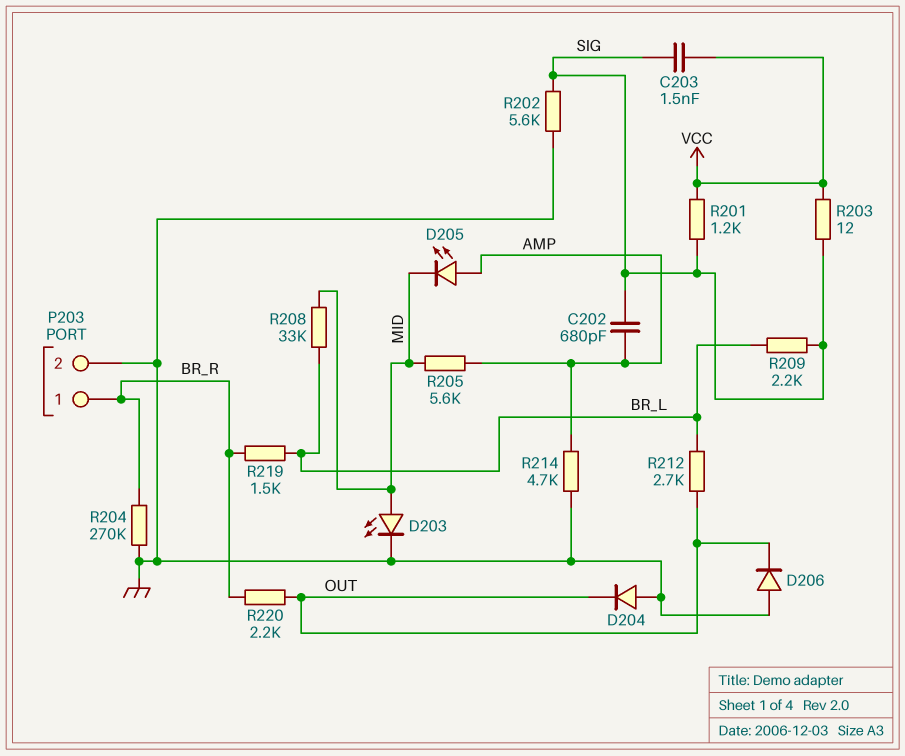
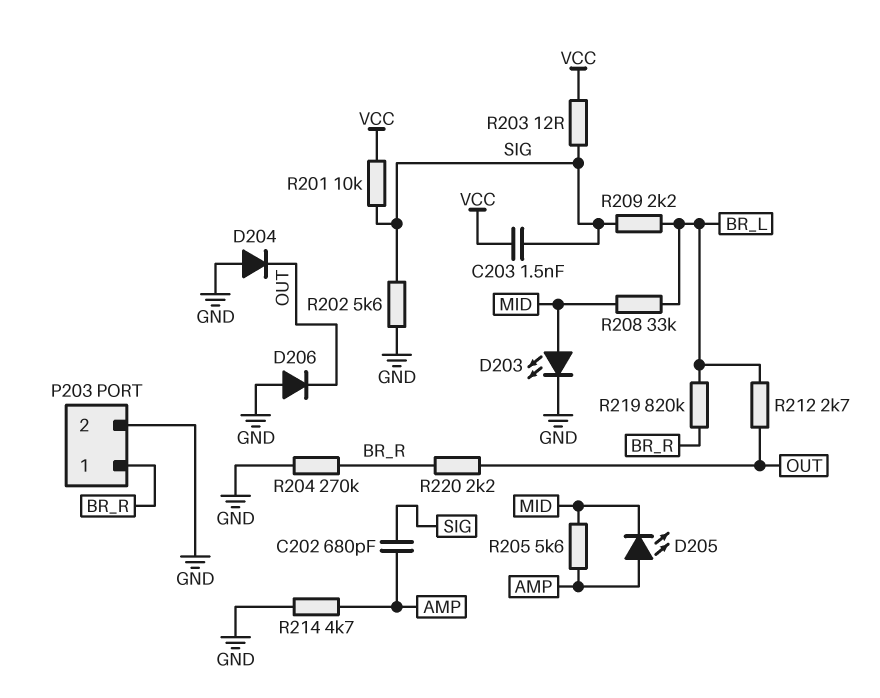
R201: 1.2k (SIG, VCC) -> 10k (SIG, VCC)
R219: 1.5k (BR_L, BR_R) -> 820k (BR_L, BR_R)

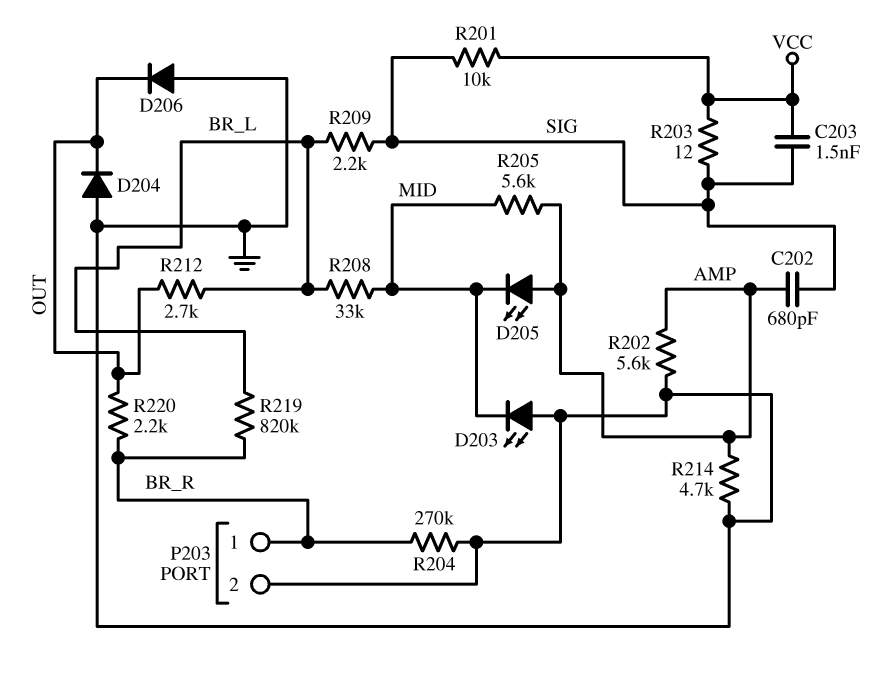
D203: LED (A MID, K GND) -> LED (A GND, K MID)
R202: 5.6k (GND, SIG) -> 5.6k (AMP, GND)

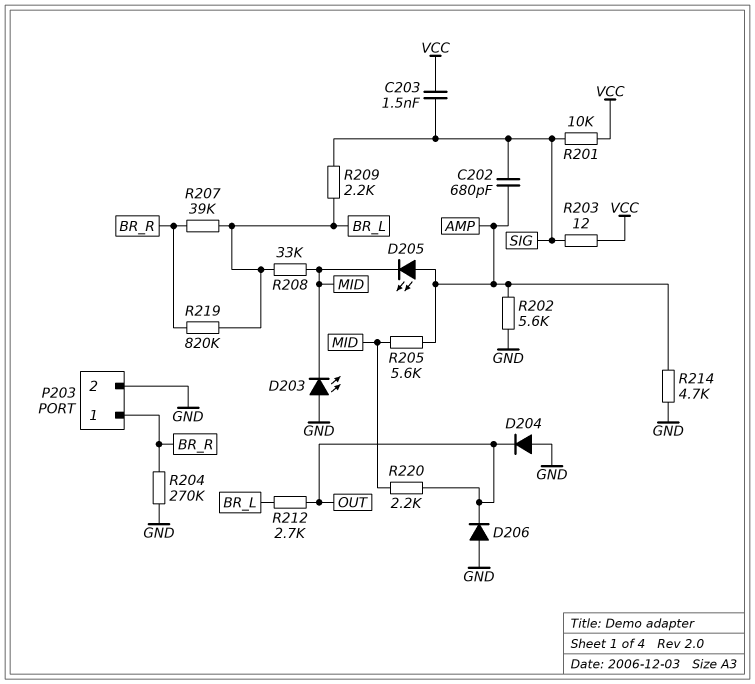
R207: none -> 39k (BR_L, BR_R)
R220: 2.2k (BR_R, OUT) -> 2.2k (MID, OUT)

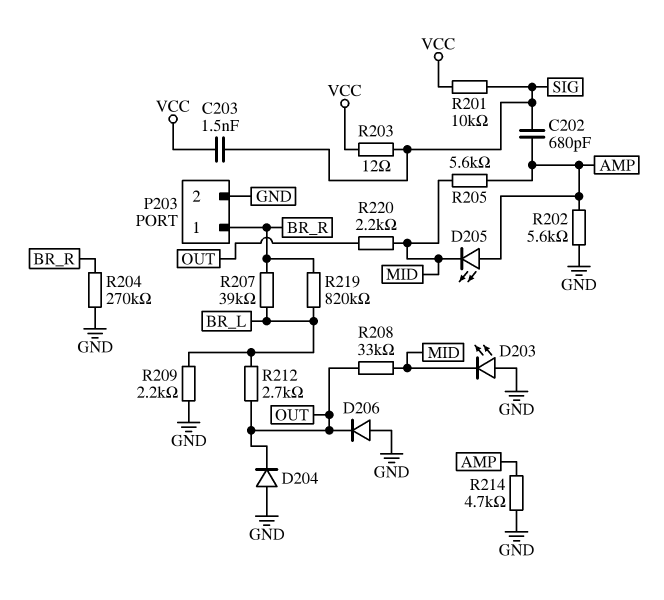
R208: 33k (BR_L, MID) -> 33k (MID, OUT)
R209: 2.2k (BR_L, SIG) -> 2.2k (BR_L, GND)

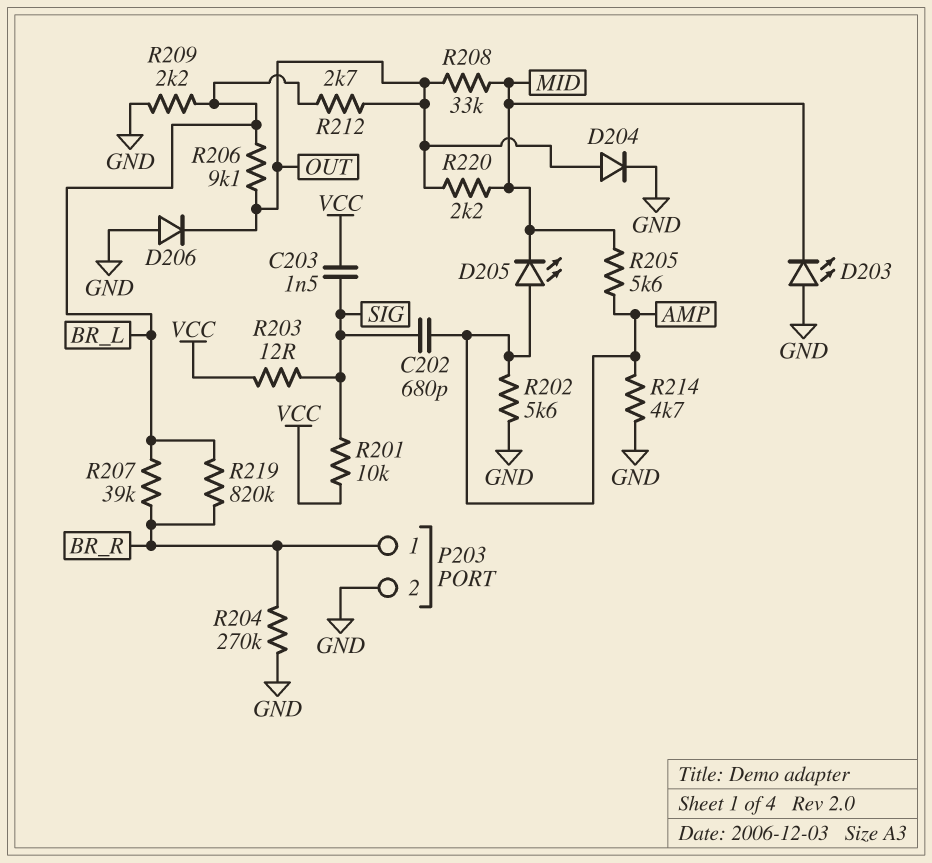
D204: diode (A GND, K OUT) -> diode (A OUT, K GND)
R206: none -> 9.1k (BR_L, OUT)

